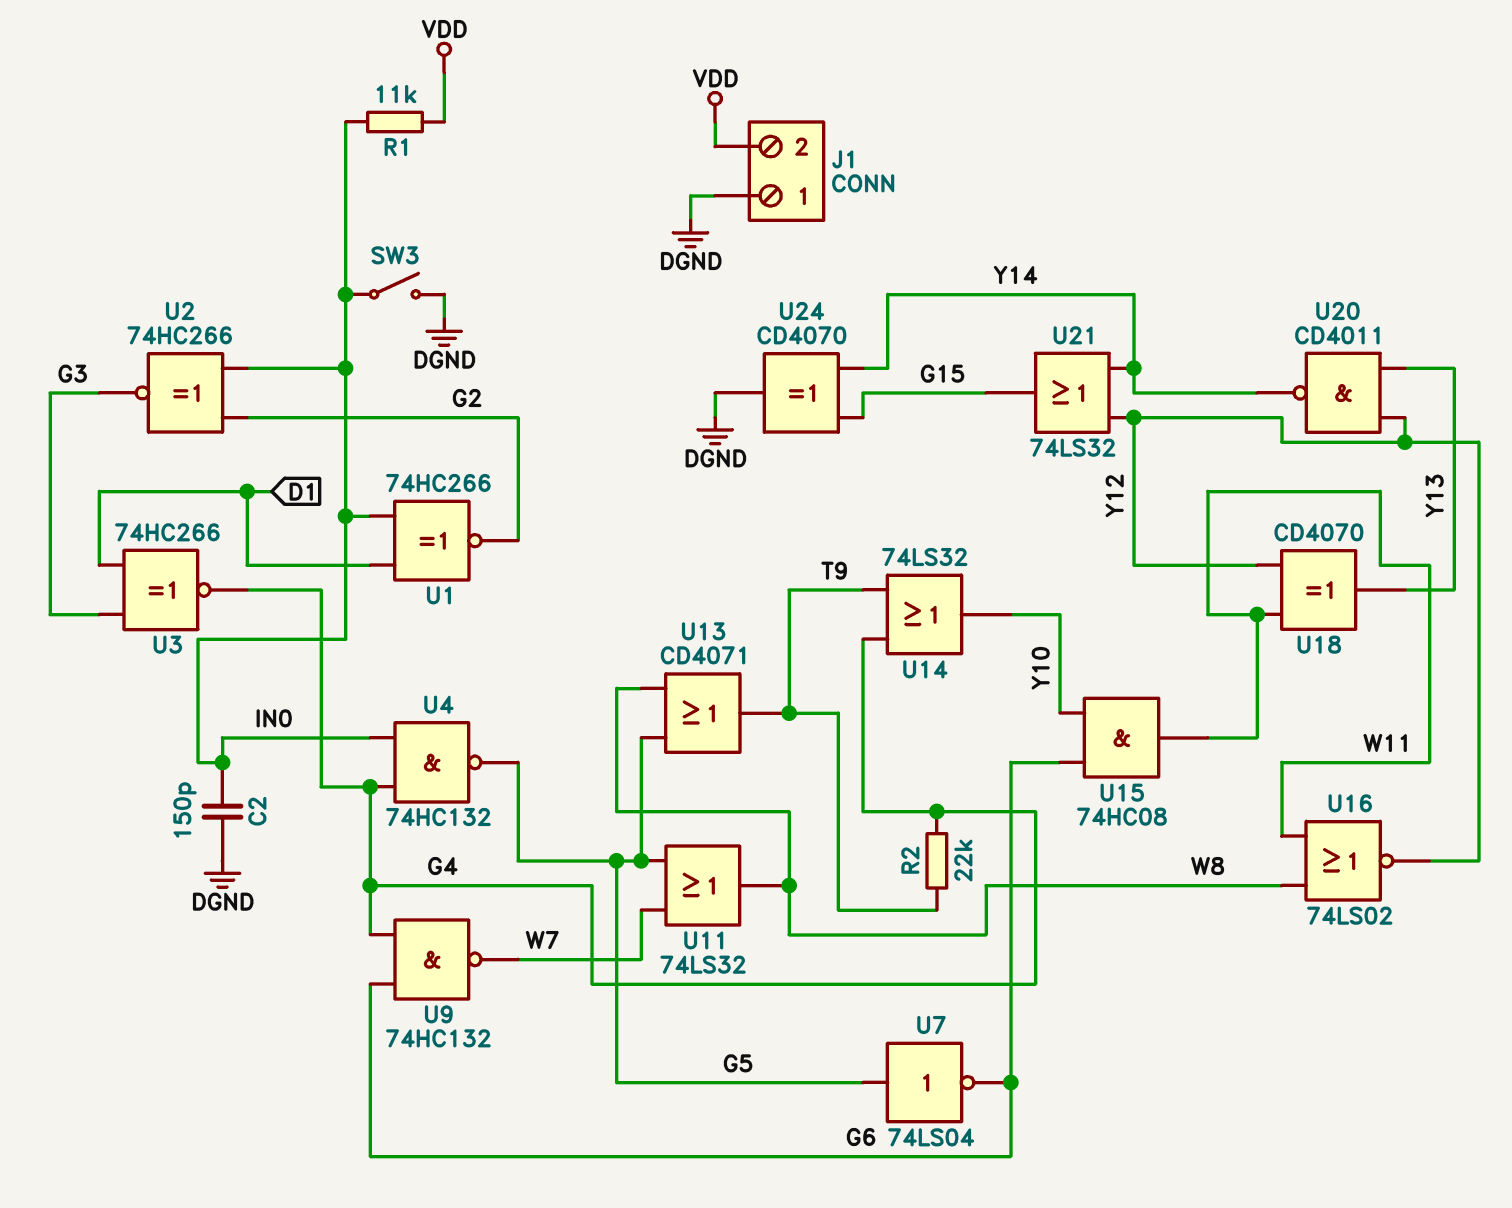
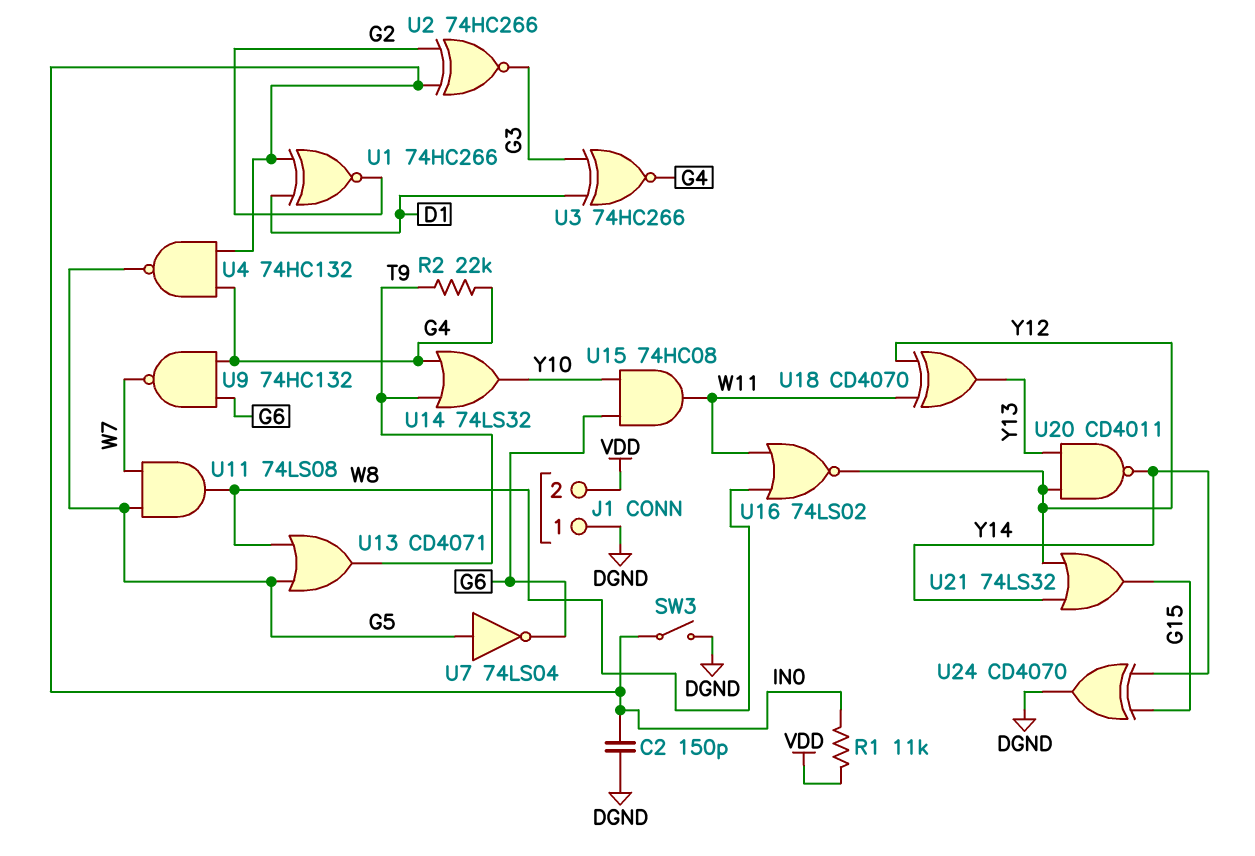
U11: OR 74LS32 (in G5, in W7, out W8) -> AND 74LS08 (in G5, in W7, out W8)

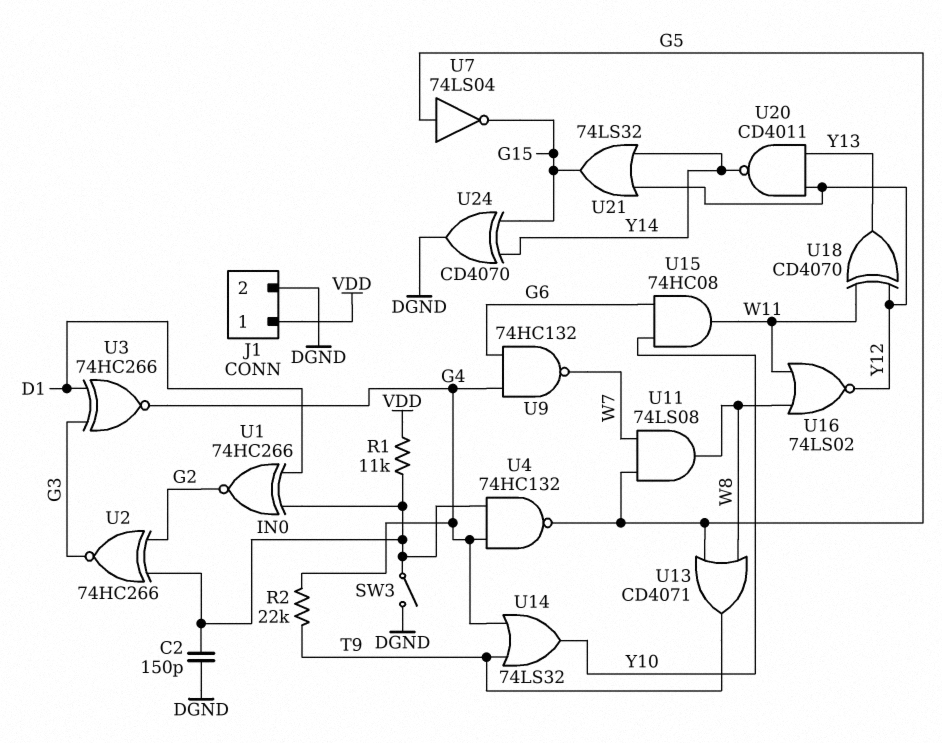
J1 pin 1: DGND -> VDD
J1 pin 2: VDD -> DGND
U7: NOT 74LS04 (in G5, out G6) -> NOT 74LS04 (in G5, out G15)

